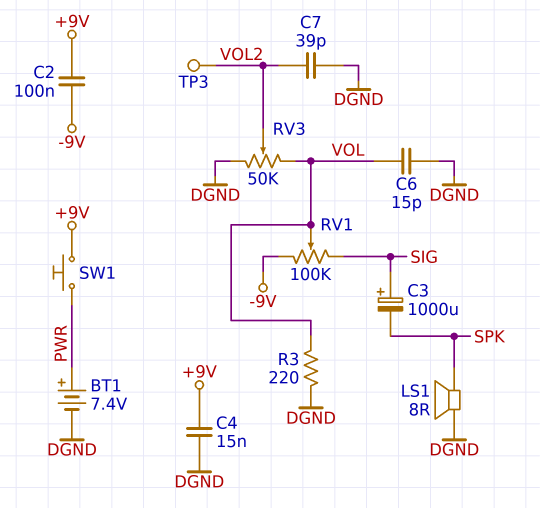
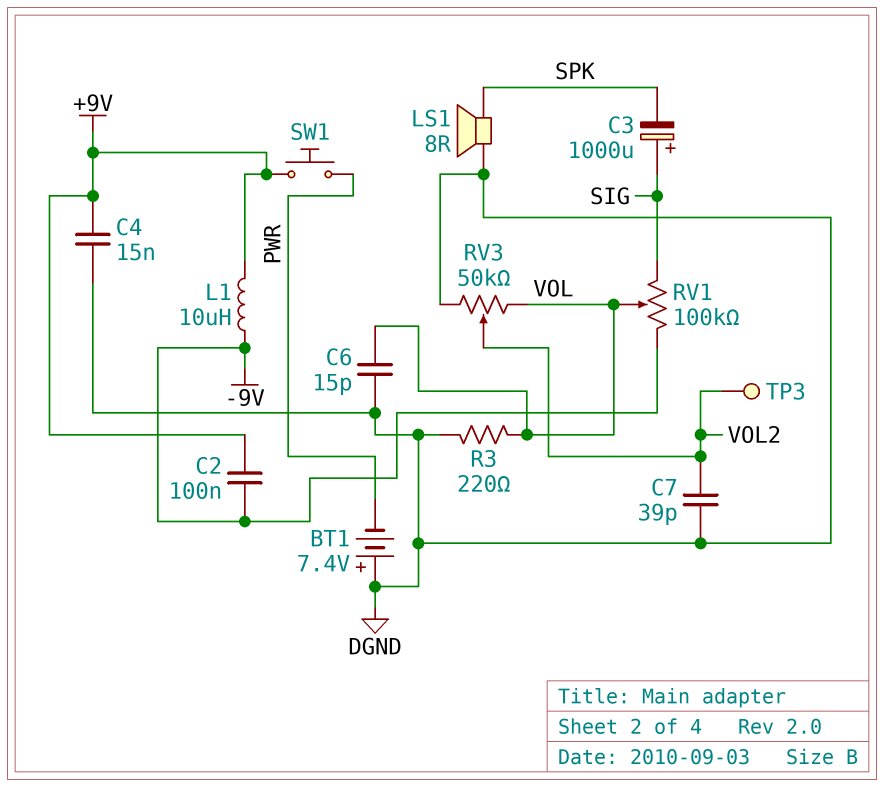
BT1: 7.4V (plus PWR, minus DGND) -> 7.4V (plus DGND, minus PWR)
L1: none -> 10uH (+9V, -9V)

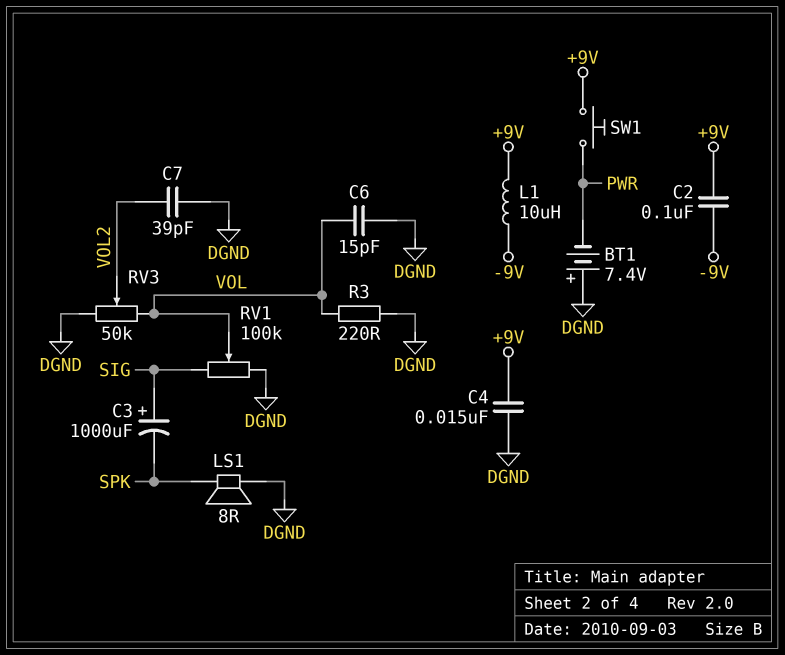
RV1: 100k (-9V, SIG, wiper VOL) -> 100k (DGND, SIG, wiper VOL)
TP3: test point (VOL2) -> none

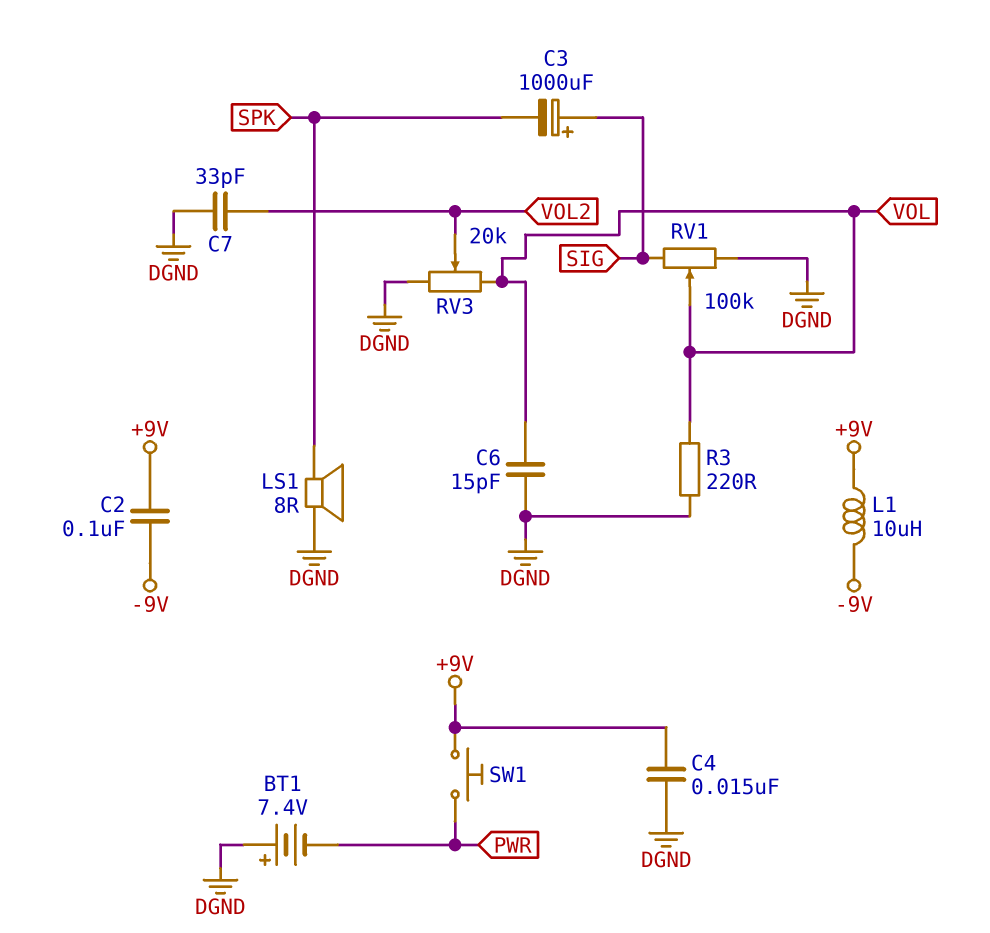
C7: 39pF (DGND, VOL2) -> 33pF (DGND, VOL2)
RV3: 50k (DGND, VOL, wiper VOL2) -> 20k (DGND, VOL, wiper VOL2)

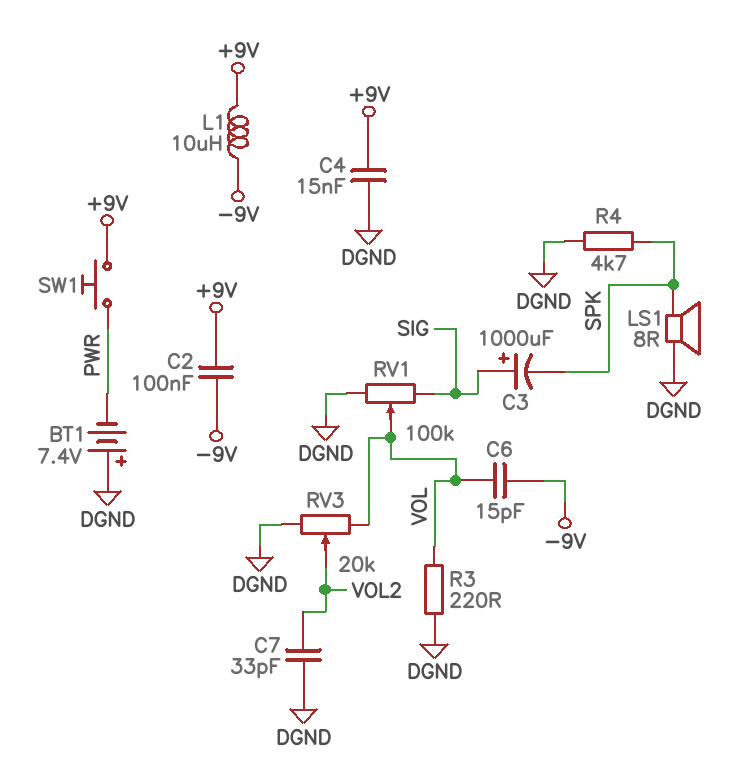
C6: 15pF (DGND, VOL) -> 15pF (-9V, VOL)
R4: none -> 4.7k (DGND, SPK)

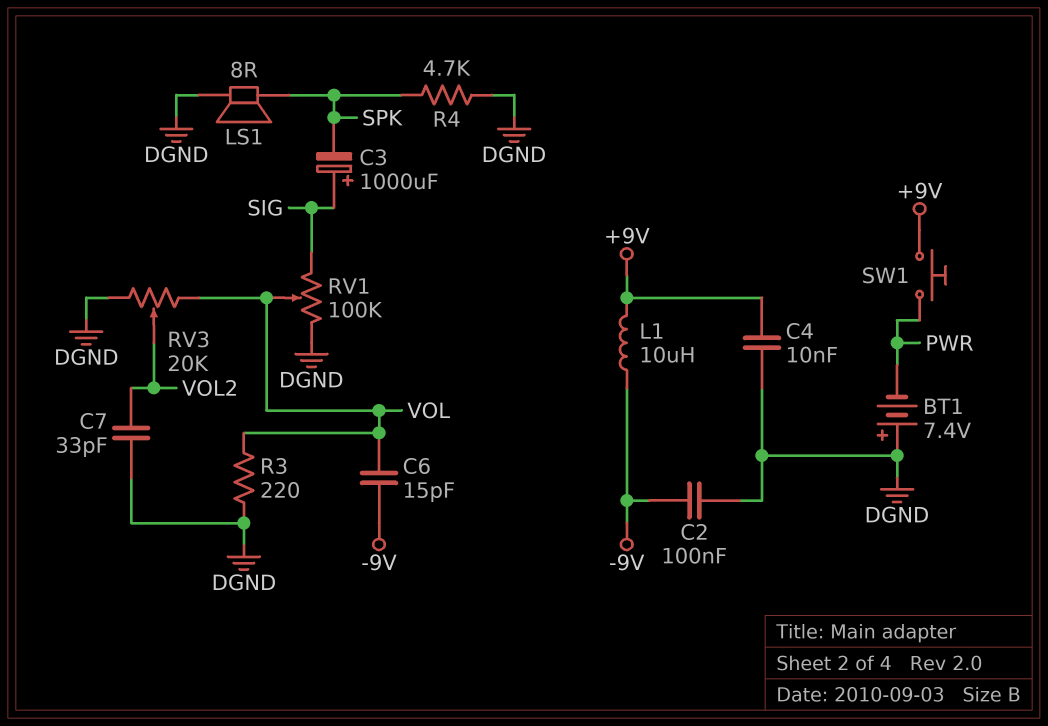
C2: 100nF (+9V, -9V) -> 100nF (-9V, DGND)
C4: 15nF (+9V, DGND) -> 10nF (+9V, DGND)

